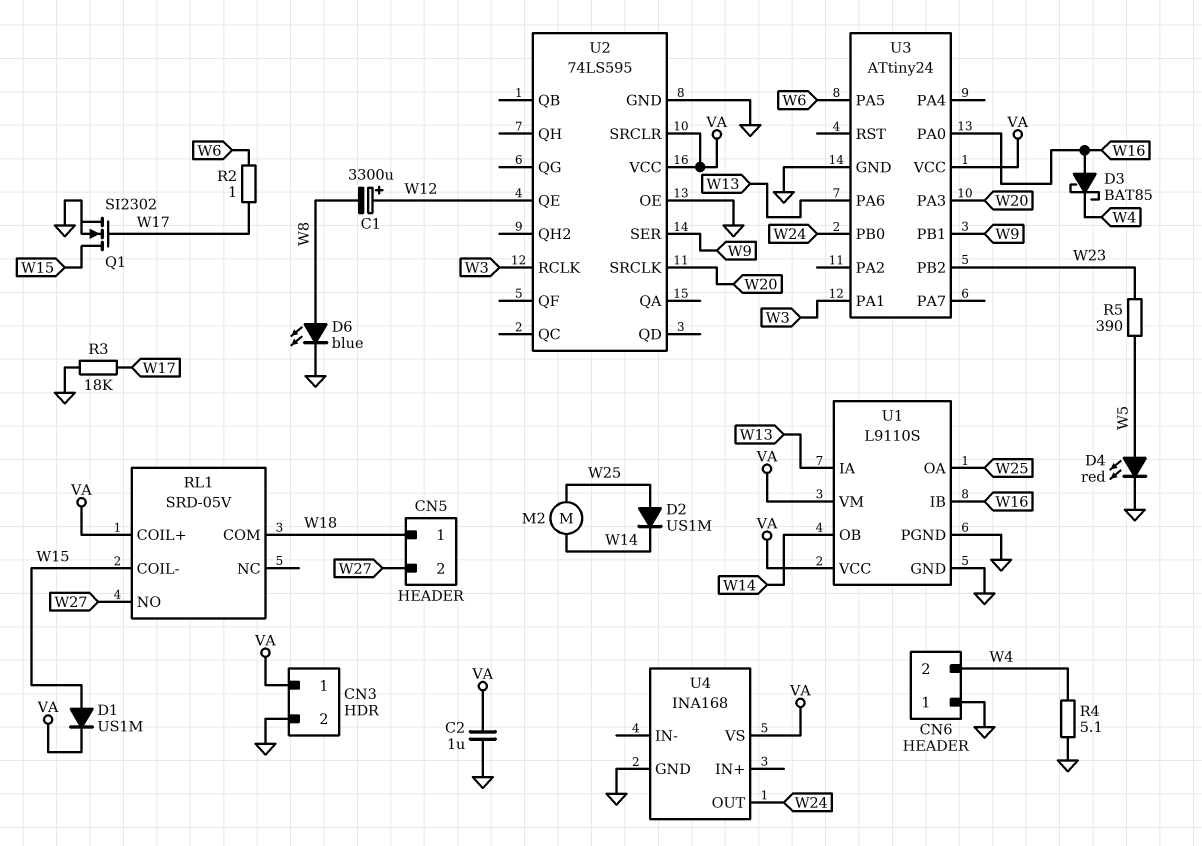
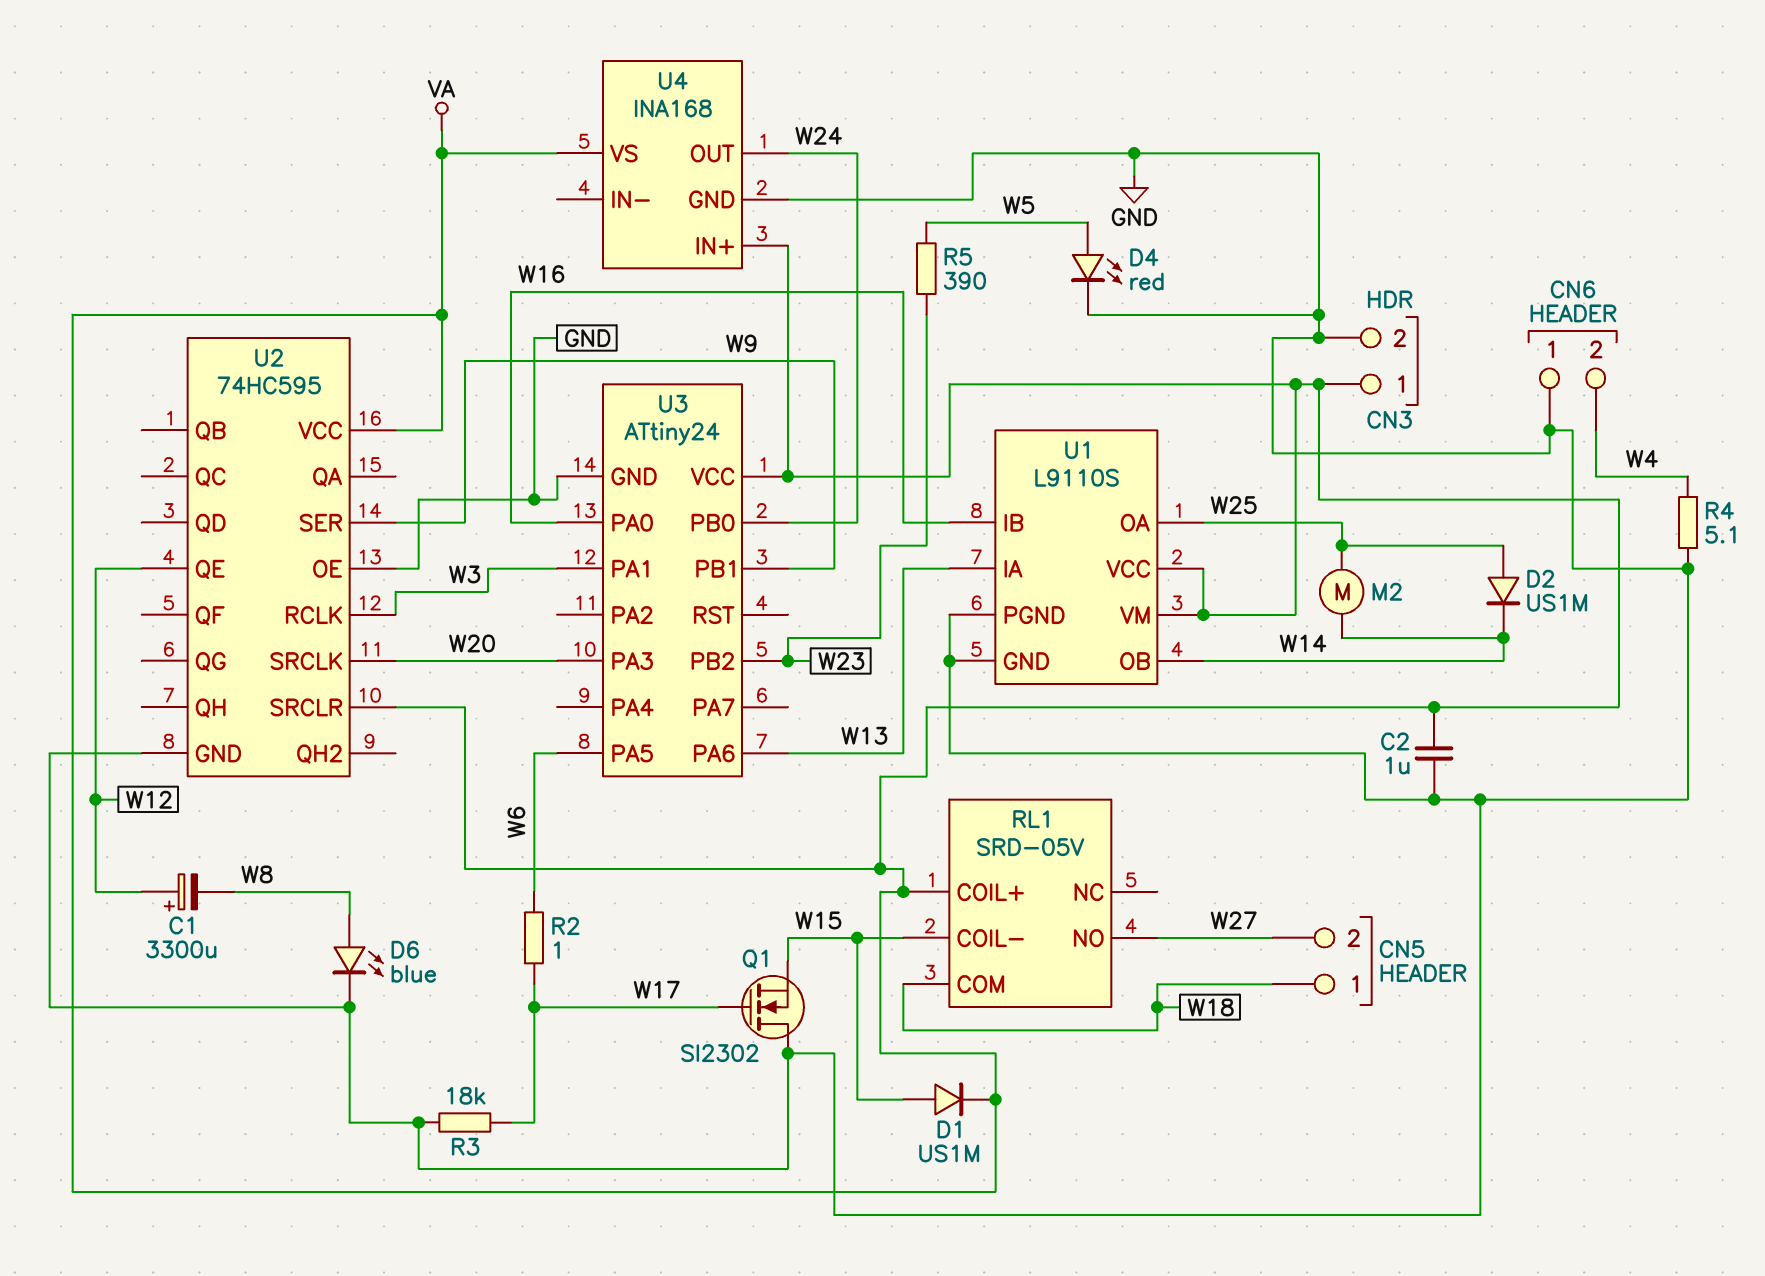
D3: schottky BAT85 (A W16, K W4) -> none
Q1: NMOS SI2302 (G W17, D W15, S GND) -> NMOS SI2302 (G W17, D GND, S W15)
U2: 74LS595 -> 74HC595
U4 pin IN+: none -> VA

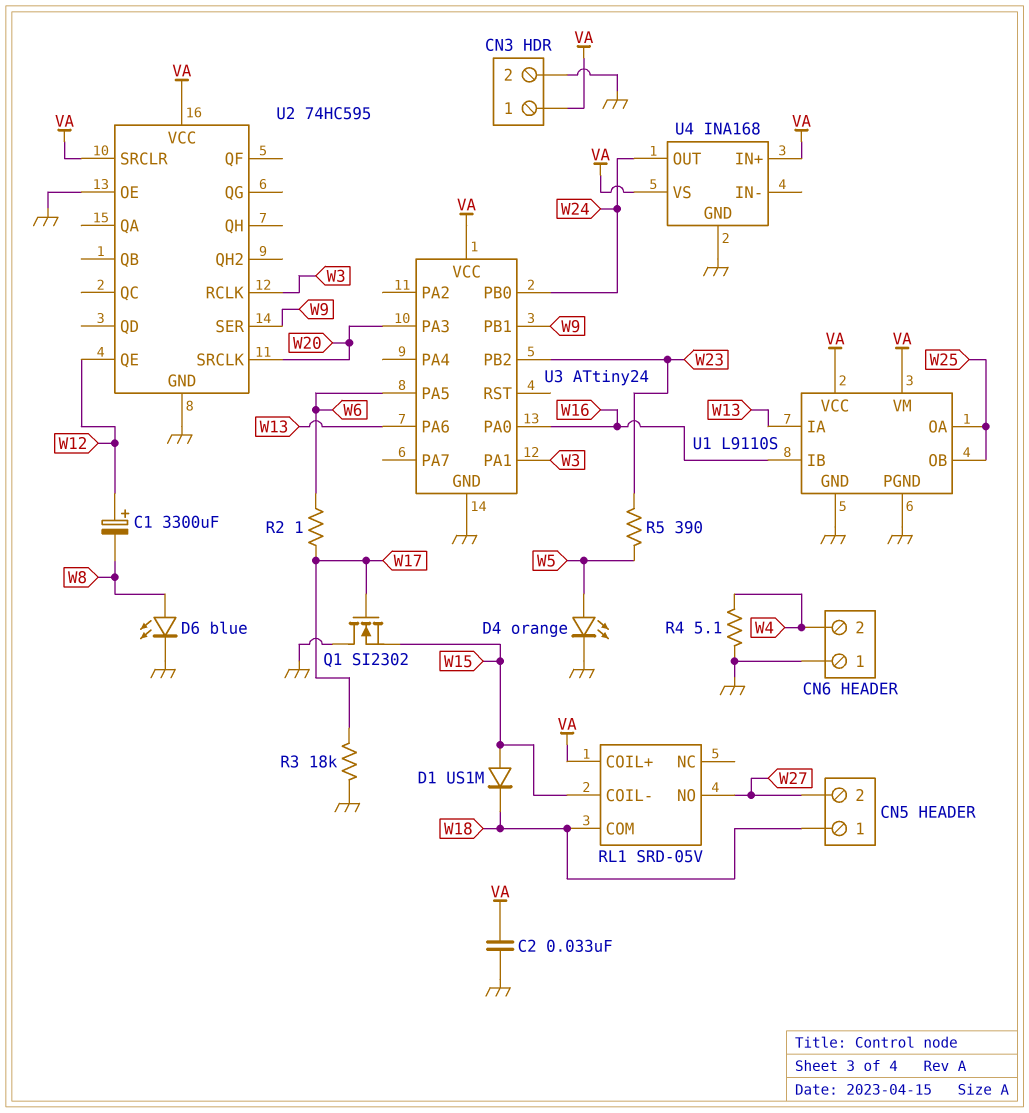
C2: 1uF (GND, VA) -> 33nF (GND, VA)
D1: diode US1M (A W15, K VA) -> diode US1M (A W15, K W18)
D2: diode US1M (A W25, K W14) -> none
D4: LED red (A W5, K GND) -> LED orange (A W5, K GND)
M2: motor (W14, W25) -> none
U1 pin OB: W14 -> W25

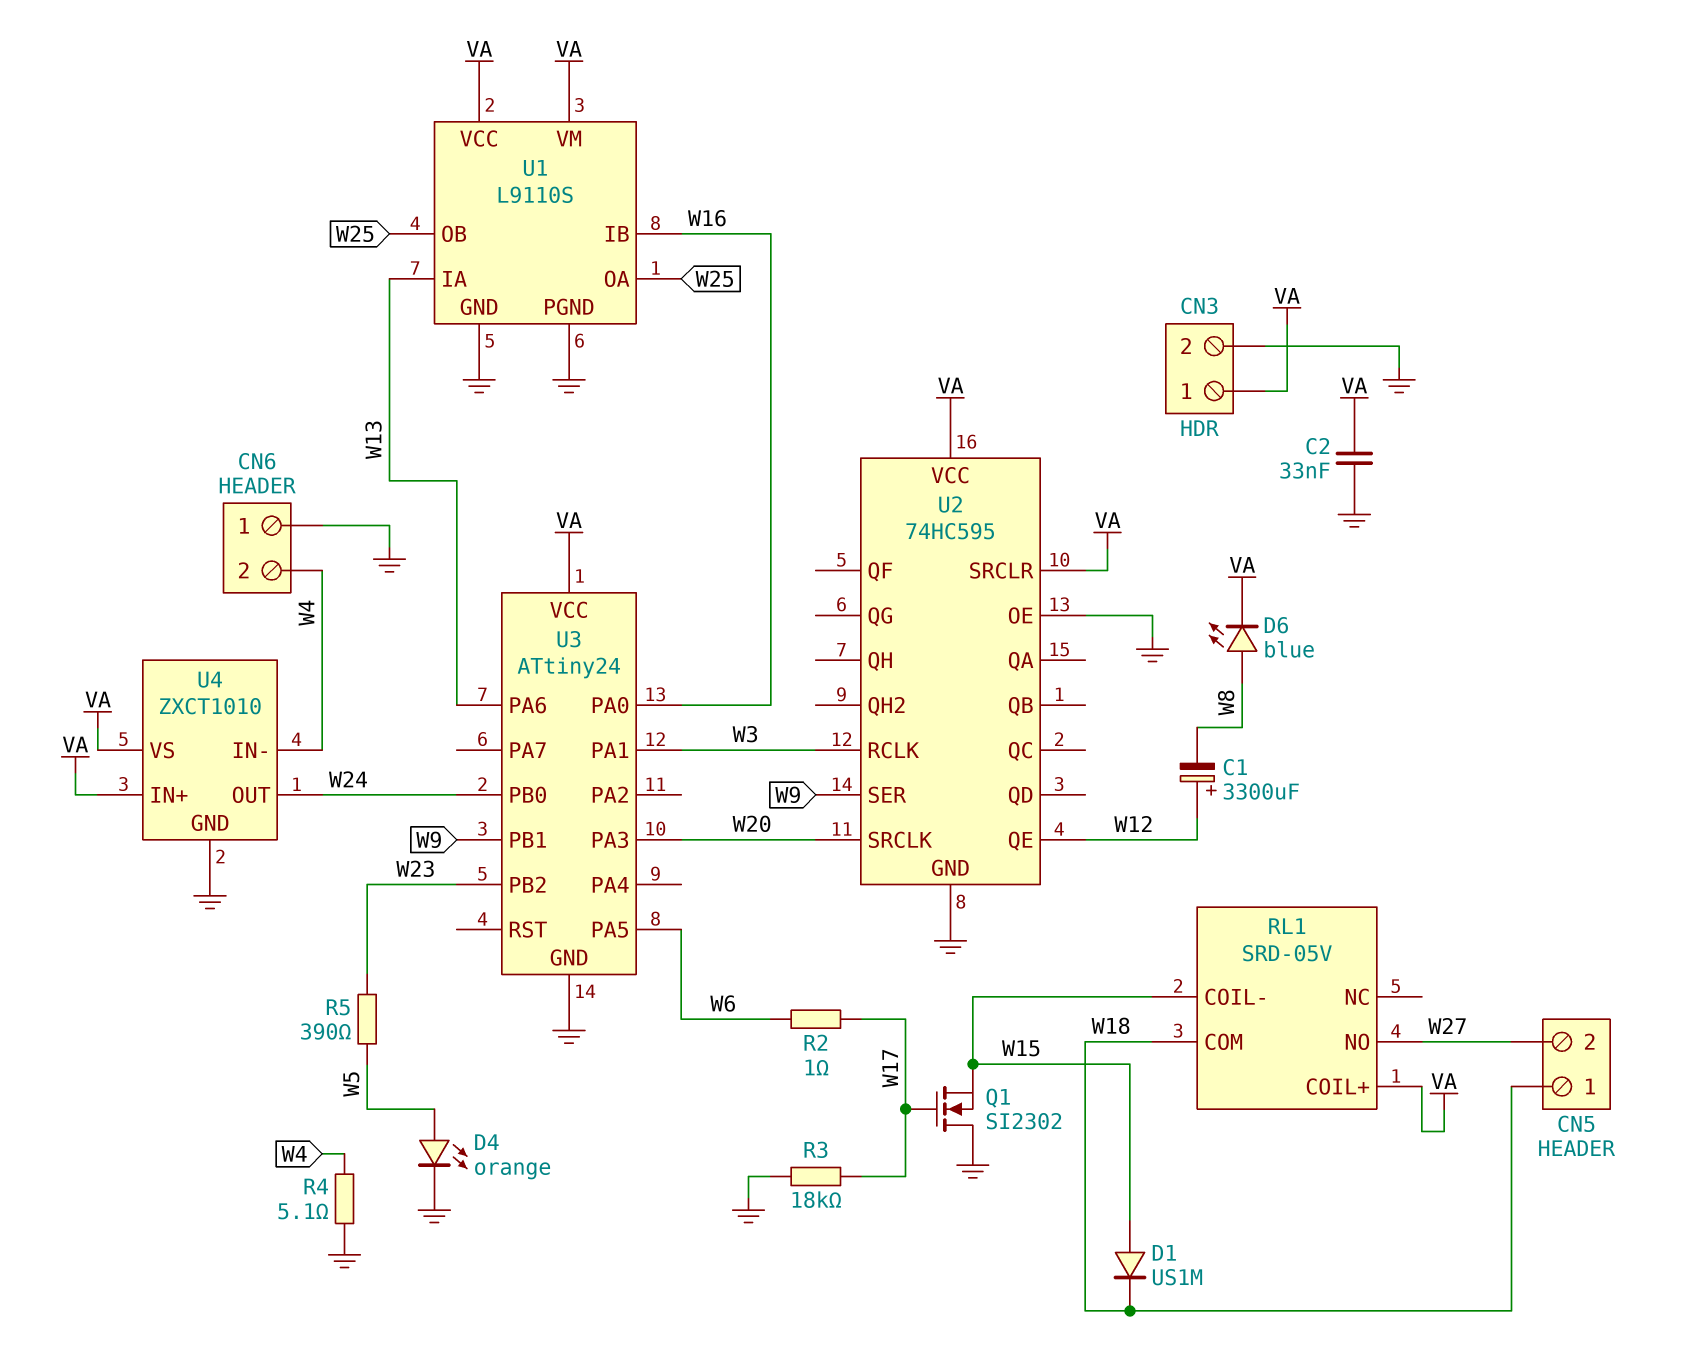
D6: LED blue (A W8, K GND) -> LED blue (A W8, K VA)
U4: INA168 -> ZXCT1010
U4 pin IN-: none -> W4

